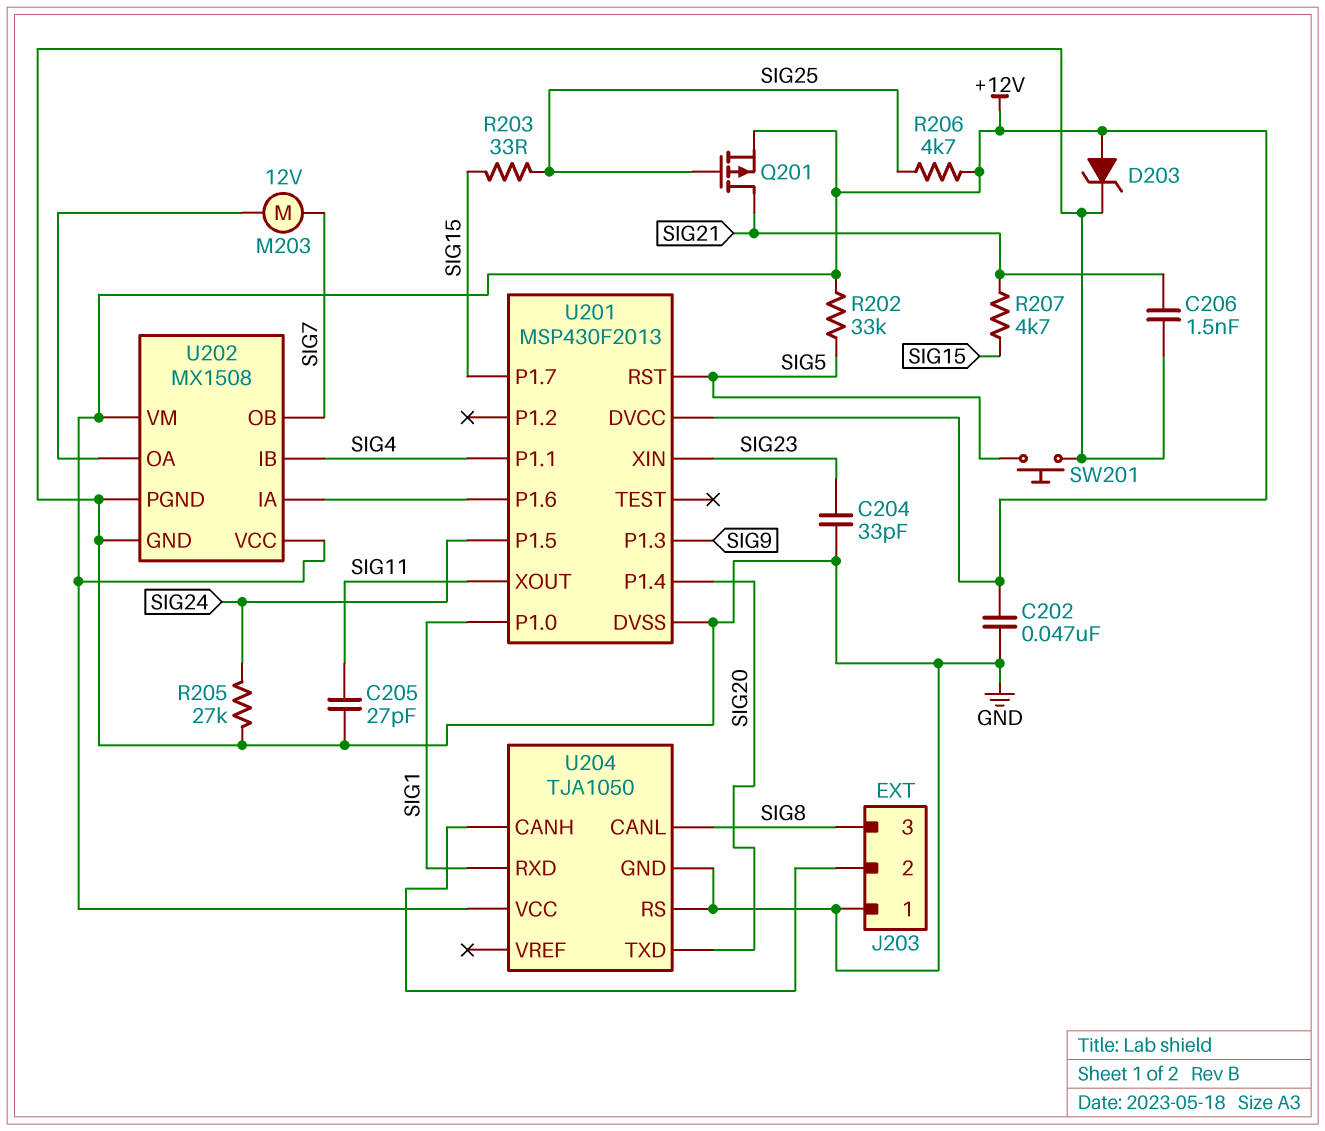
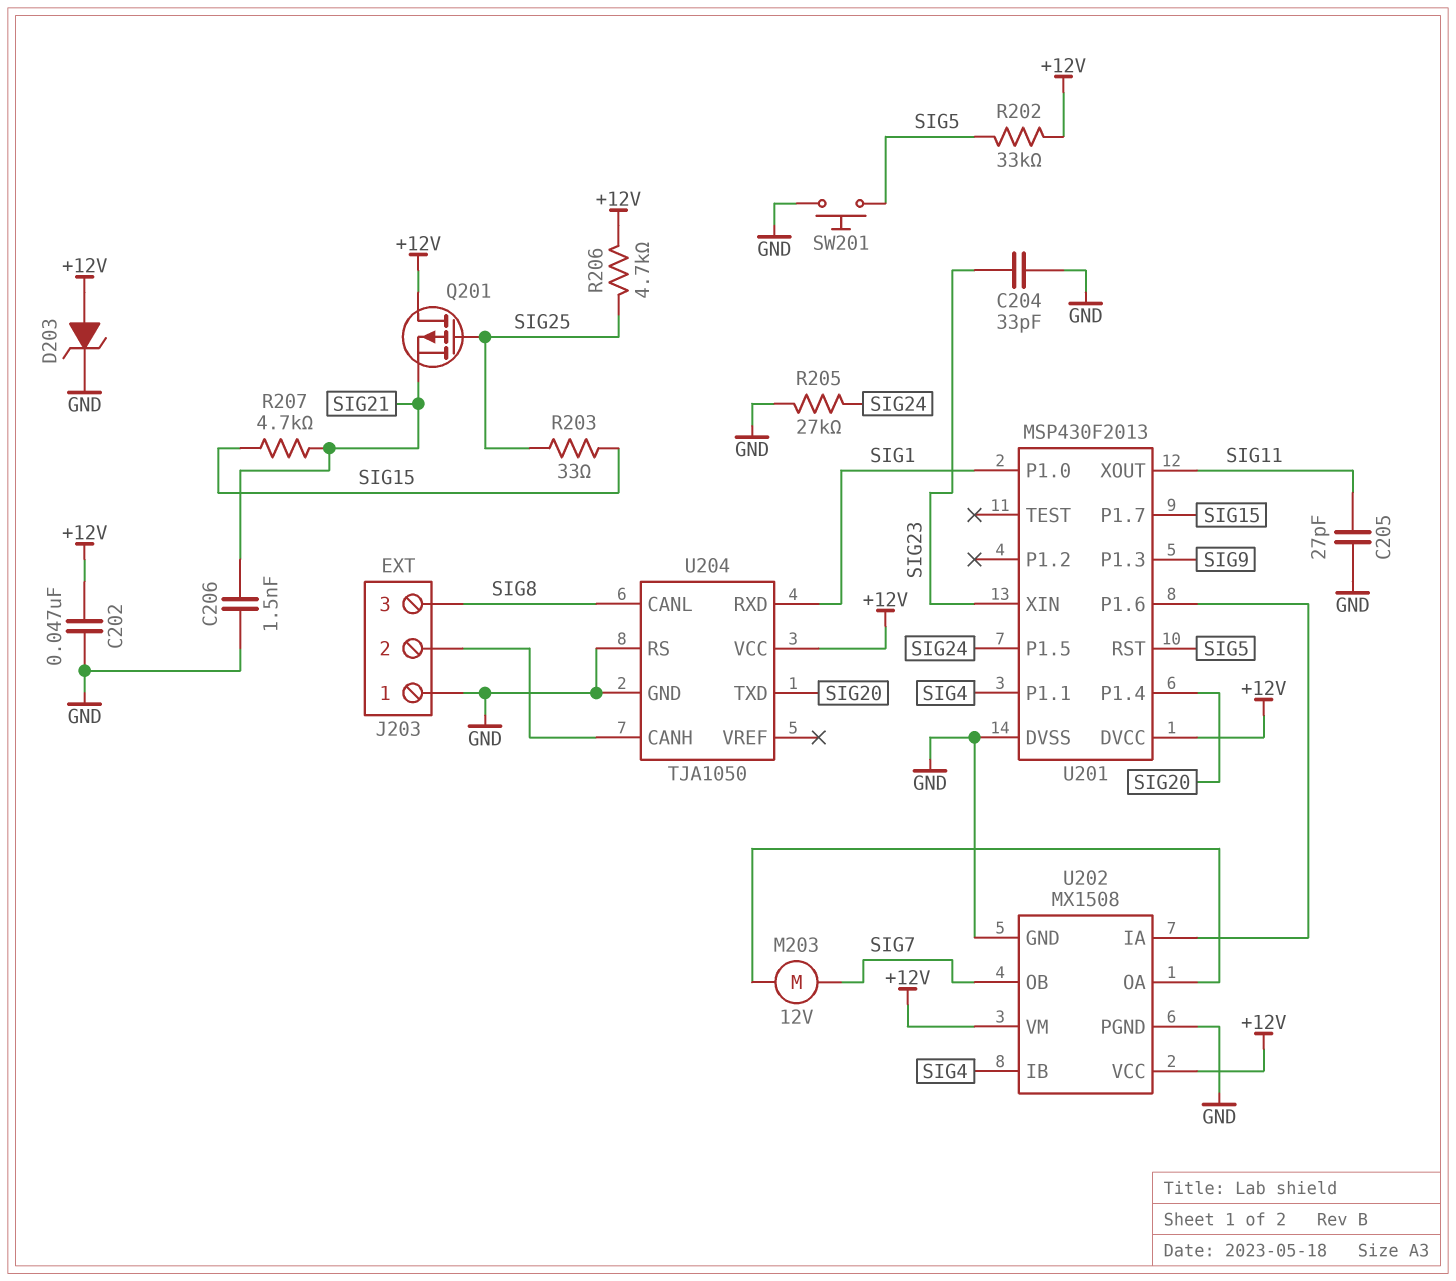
Q201: PMOS (G SIG25, D SIG21, S +12V) -> PMOS (G SIG25, D +12V, S SIG21)

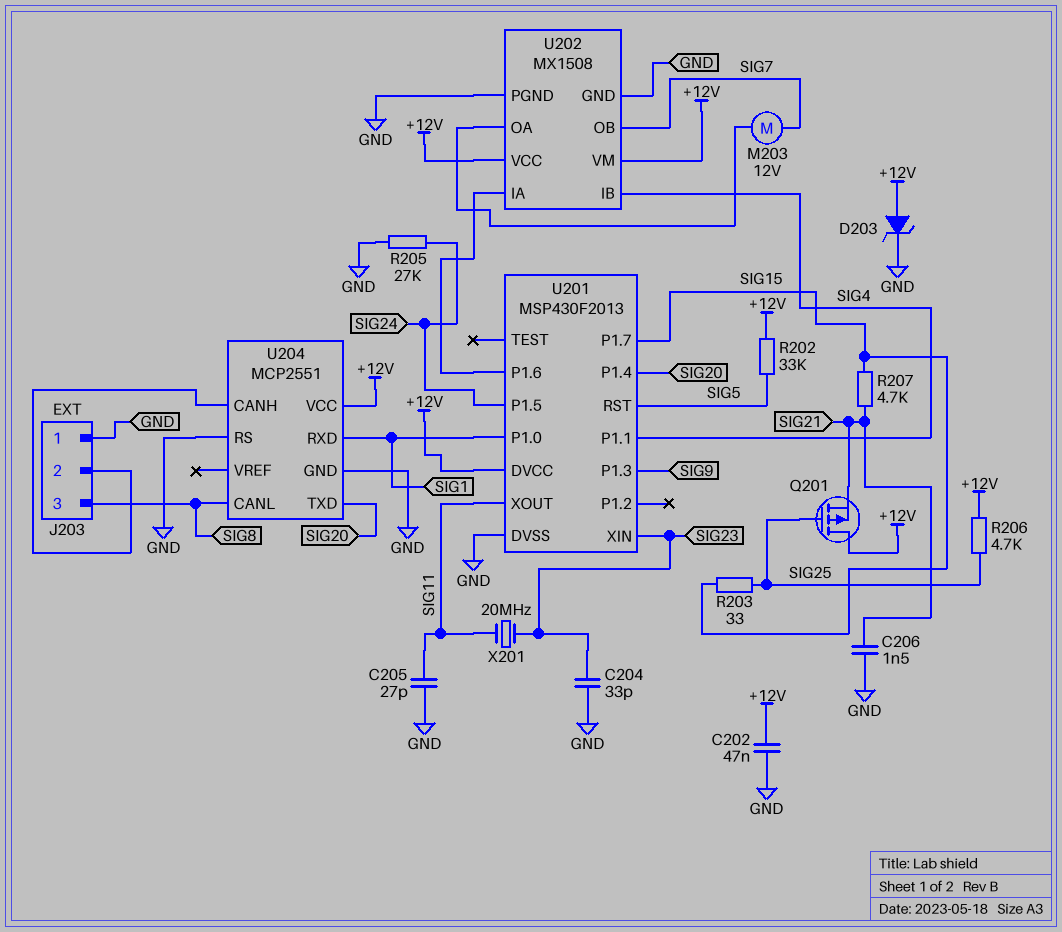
SW201: button (GND, SIG5) -> none
U204: TJA1050 -> MCP2551
X201: none -> 20MHz (SIG11, SIG23)

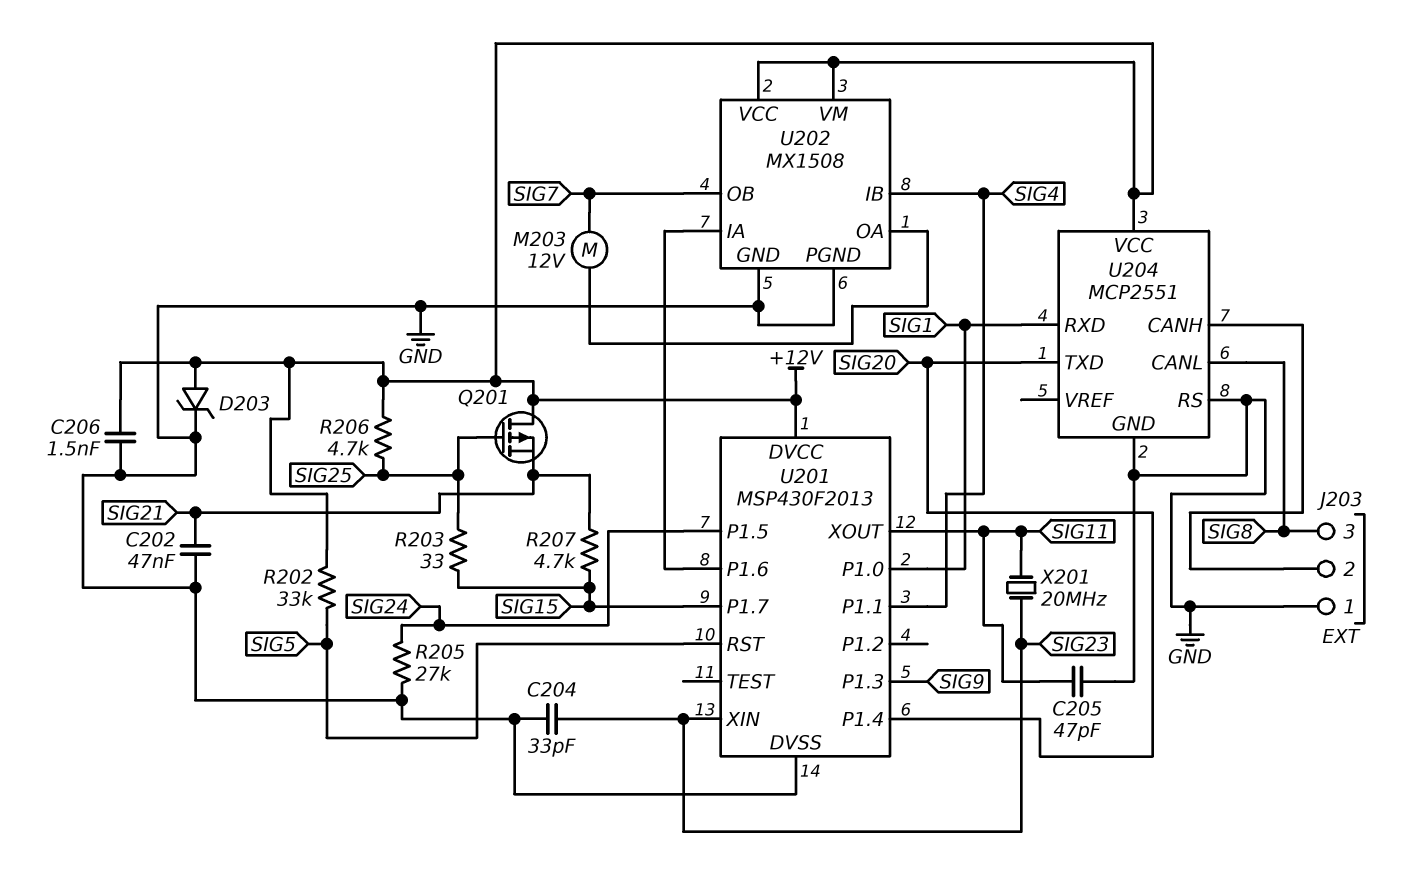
C202: 47nF (+12V, GND) -> 47nF (GND, SIG21)
C205: 27pF (GND, SIG11) -> 47pF (GND, SIG11)
C206: 1.5nF (GND, SIG21) -> 1.5nF (+12V, GND)

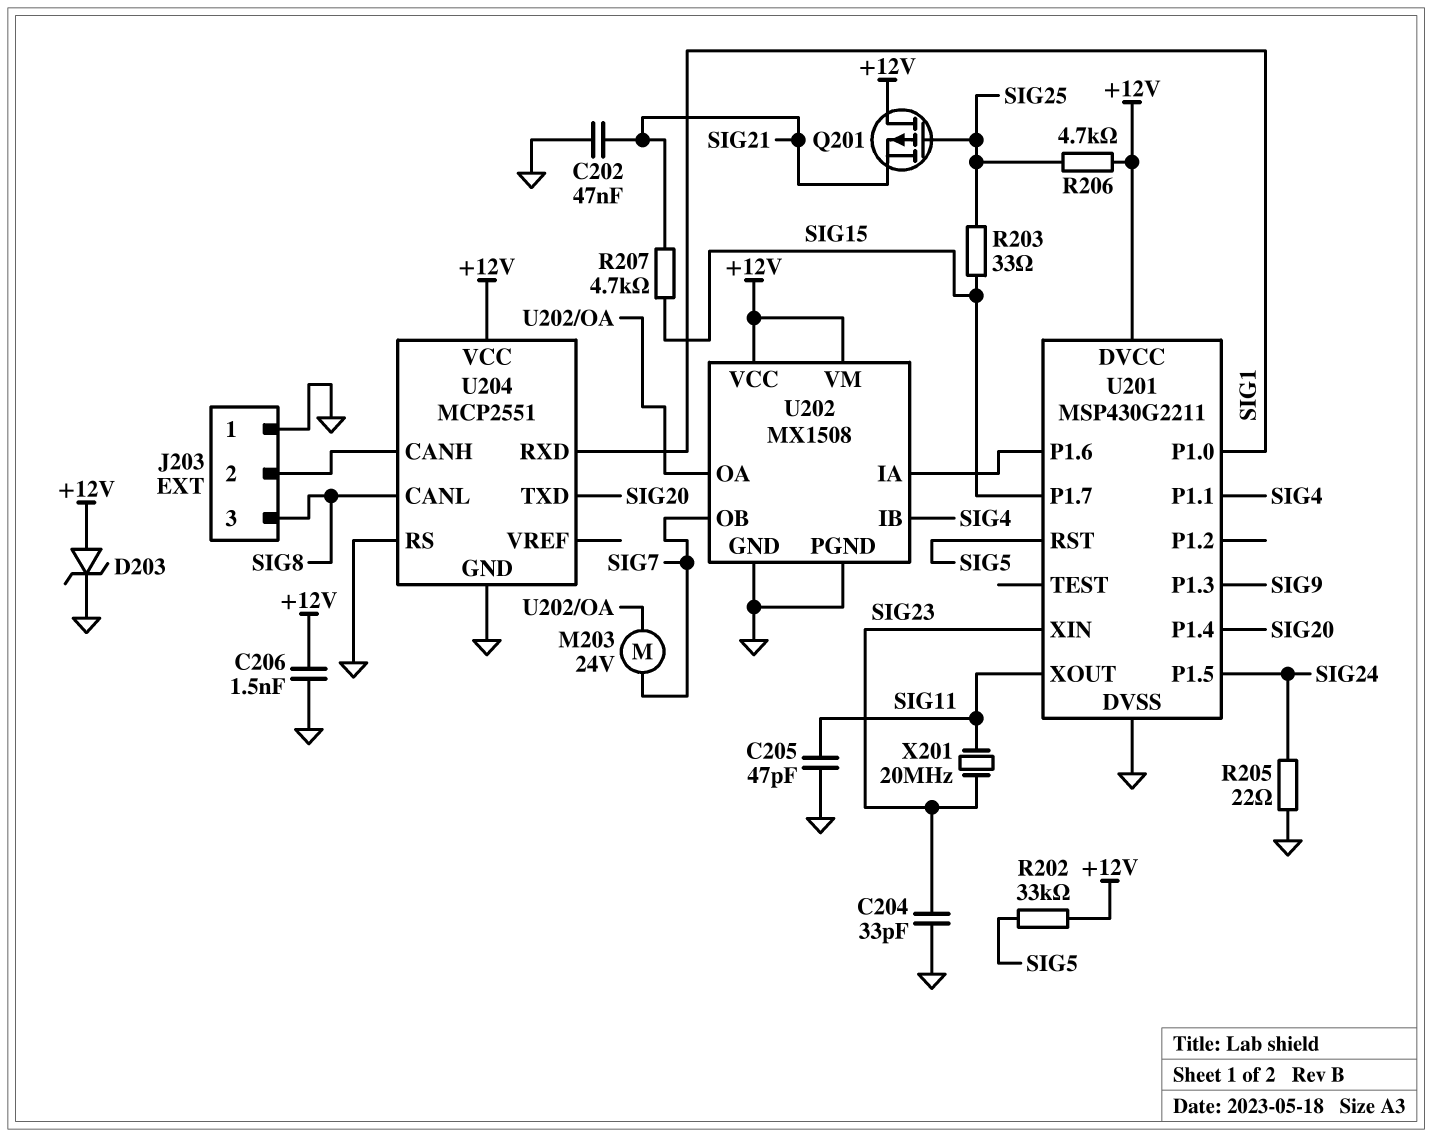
M203: motor 12V (SIG7, U202/OA) -> motor 24V (SIG7, U202/OA)
R205: 27k (GND, SIG24) -> 22 (GND, SIG24)
U201: MSP430F2013 -> MSP430G2211

